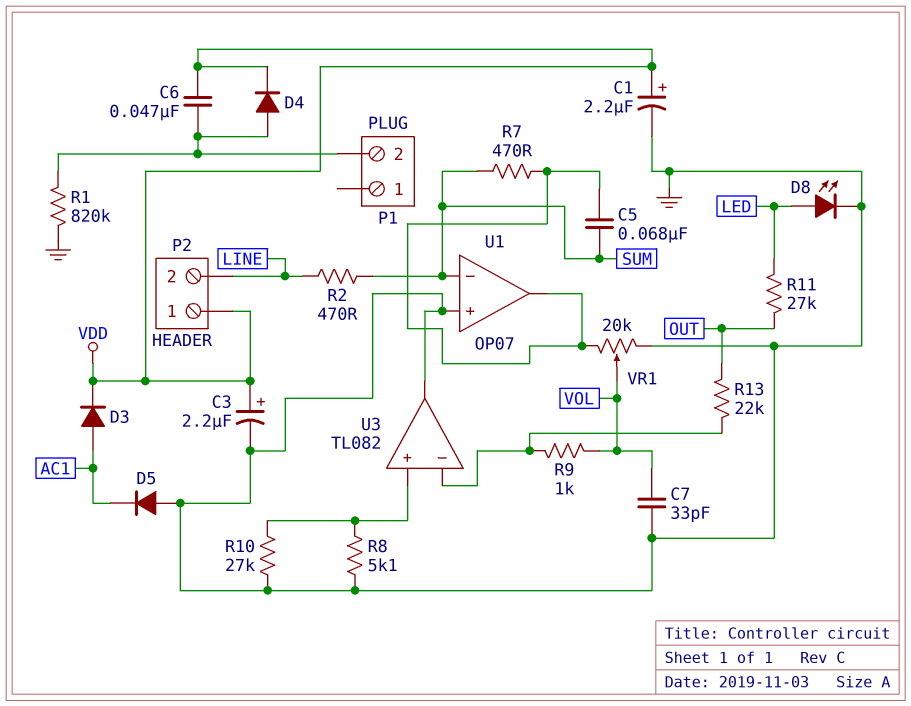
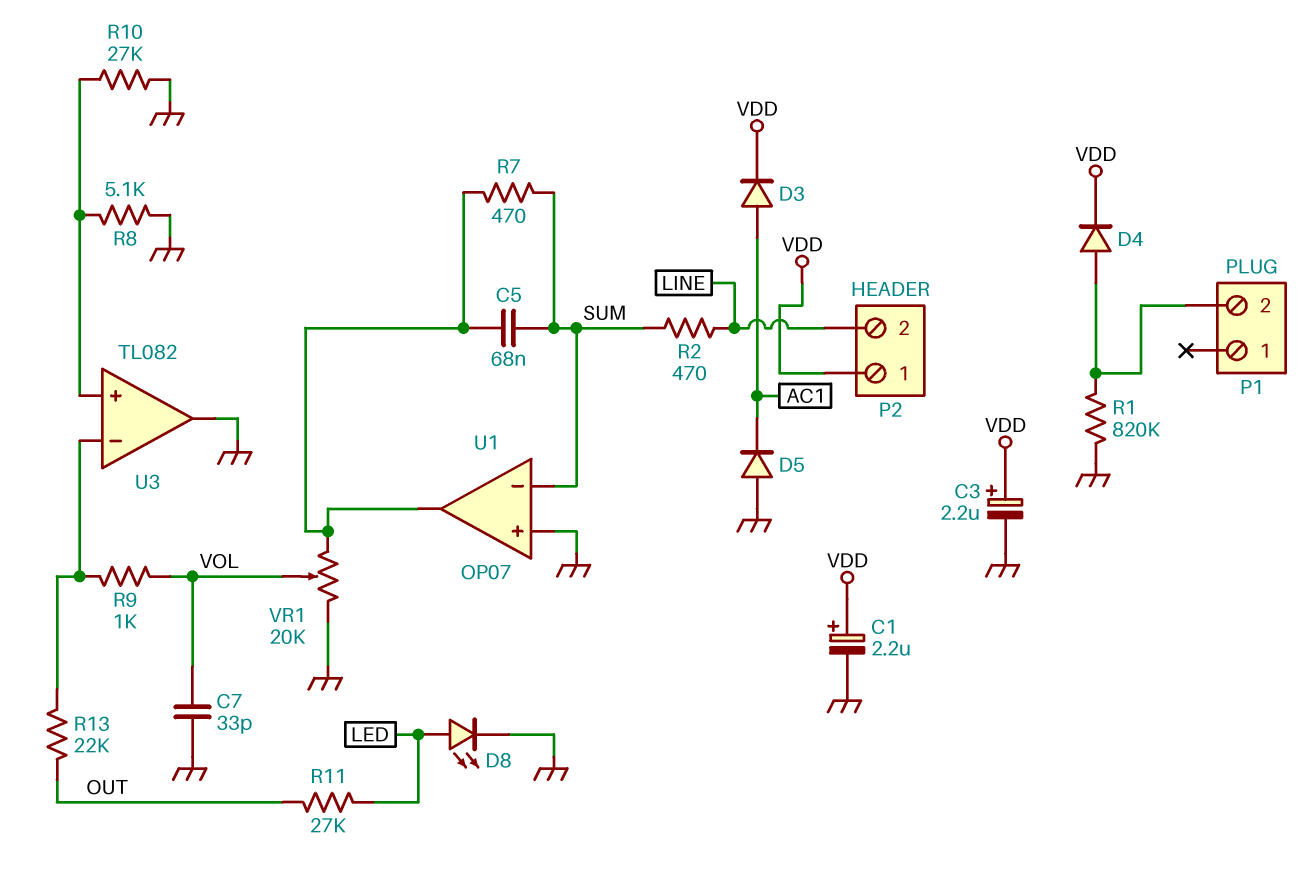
C6: 47nF (P1/2, VDD) -> none

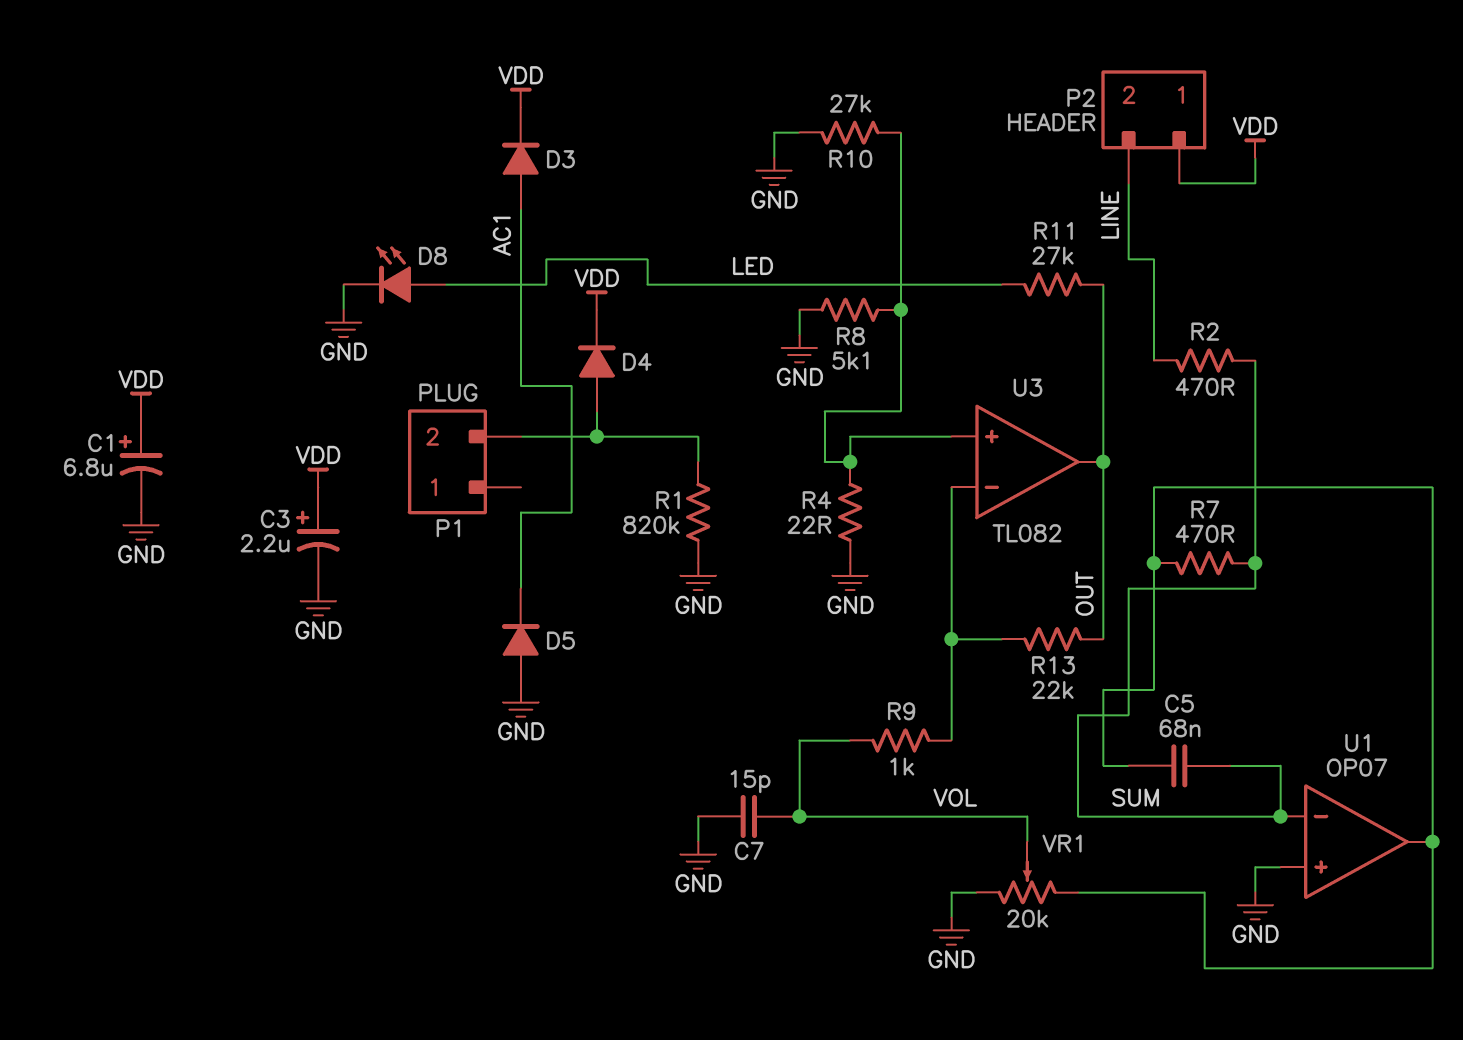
C1: 2.2uF (plus VDD, minus GND) -> 6.8uF (plus VDD, minus GND)
C7: 33pF (GND, VOL) -> 15pF (GND, VOL)
R4: none -> 22 (GND, U3/in+)
U3 pin out: GND -> OUT

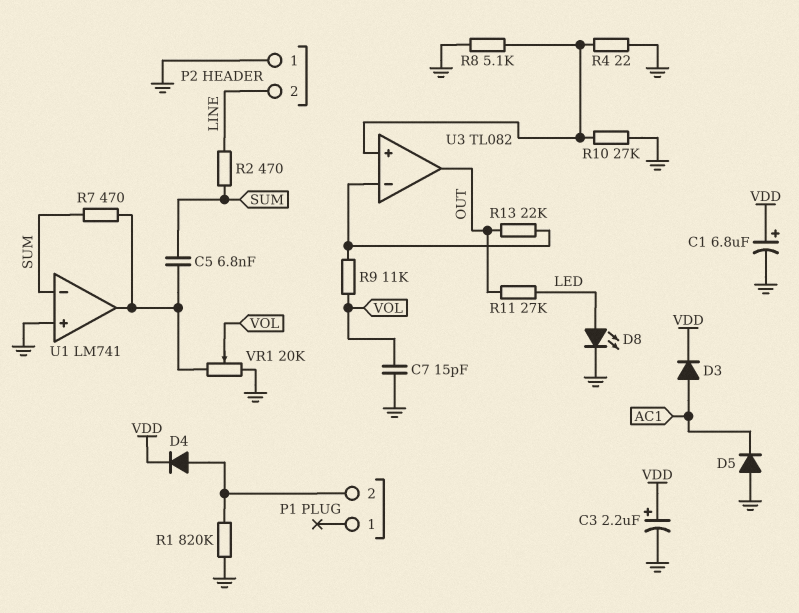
C5: 68nF (SUM, U1/out) -> 6.8nF (SUM, U1/out)
P2 pin 1: VDD -> GND
R9: 1k (U3/in-, VOL) -> 11k (U3/in-, VOL)
U1: OP07 -> LM741

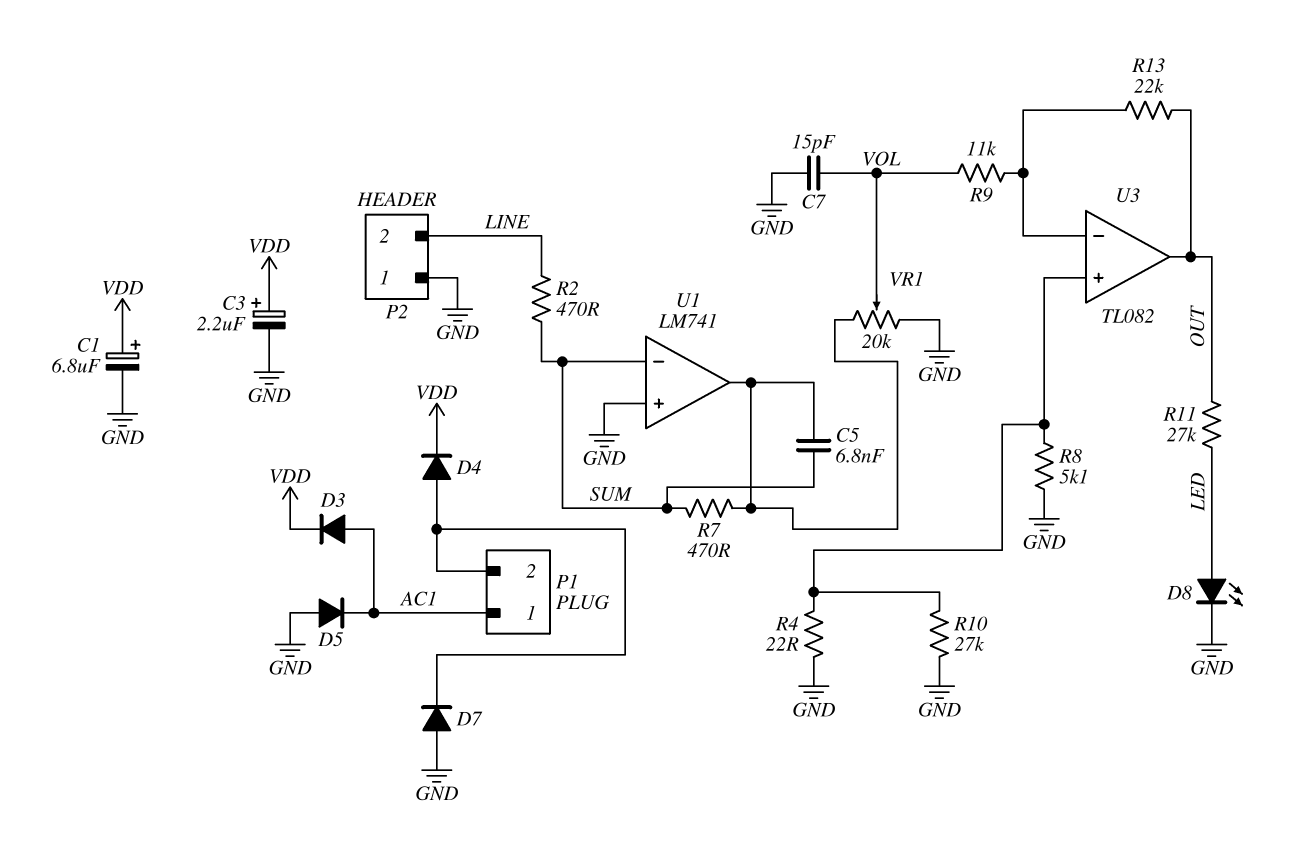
D7: none -> diode (A GND, K P1/2)
P1 pin 1: none -> AC1
R1: 820k (GND, P1/2) -> none

